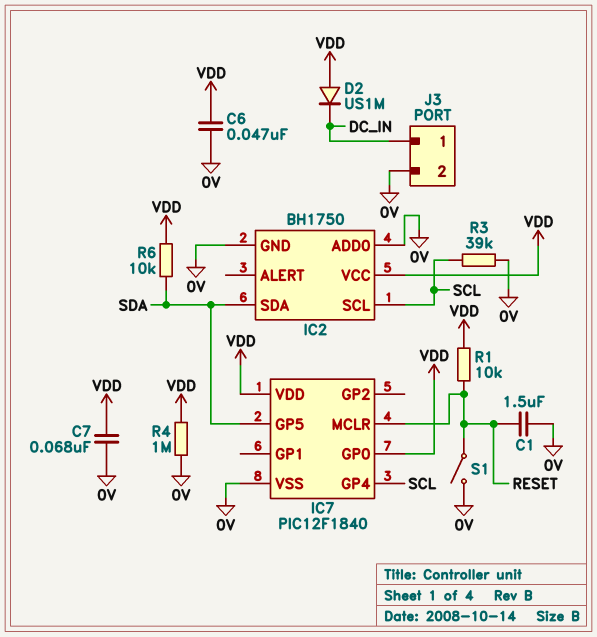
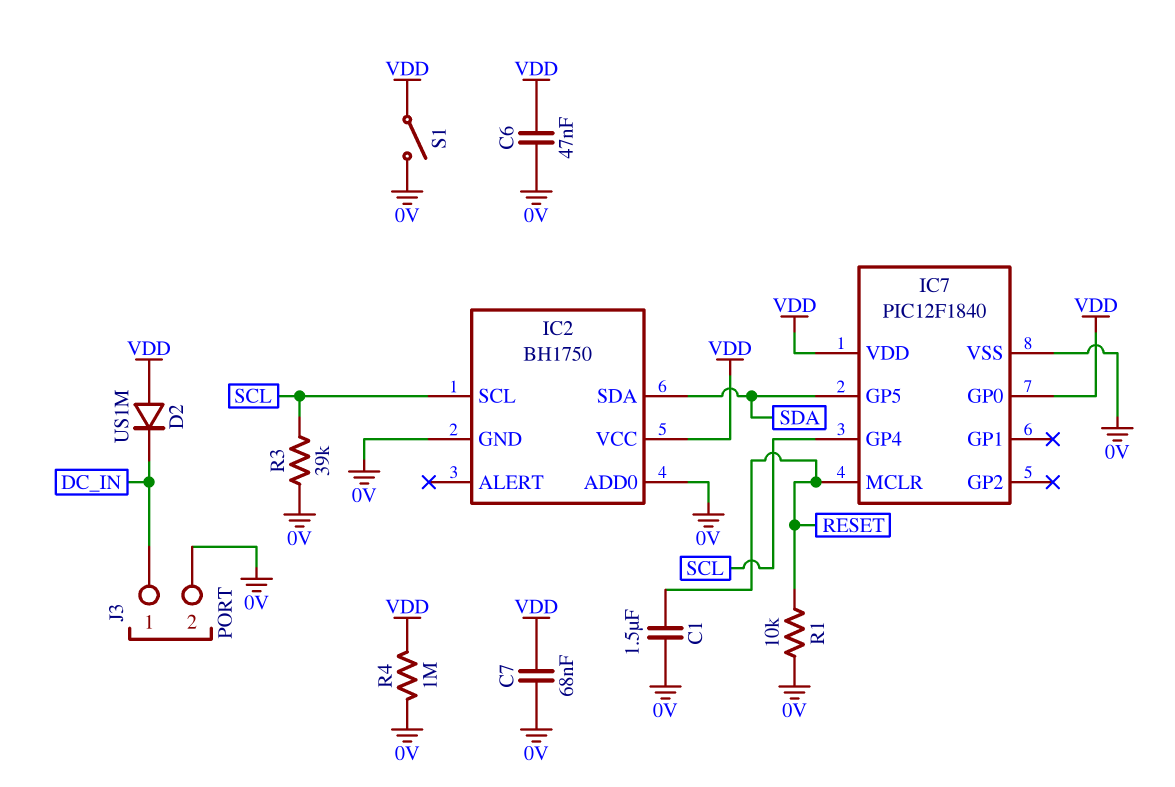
R1: 10k (RESET, VDD) -> 10k (0V, RESET)
R6: 10k (SDA, VDD) -> none
S1: switch (0V, RESET) -> switch (0V, VDD)

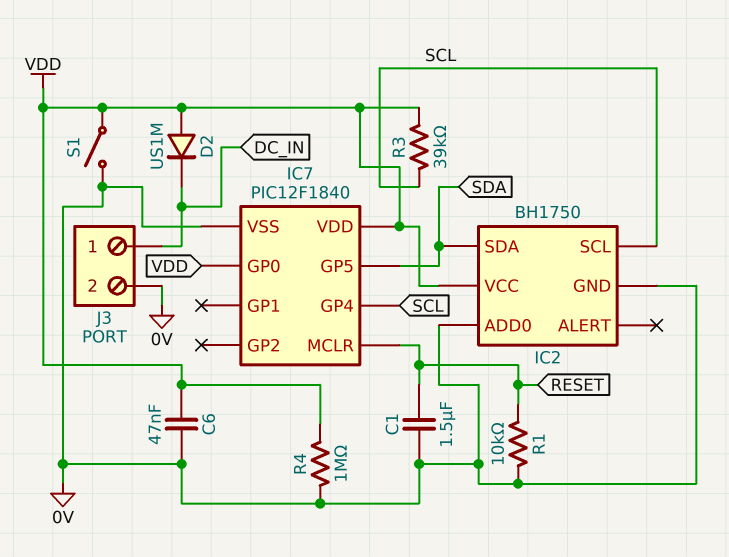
C7: 68nF (0V, VDD) -> none
R3: 39k (0V, SCL) -> 39k (SCL, VDD)

